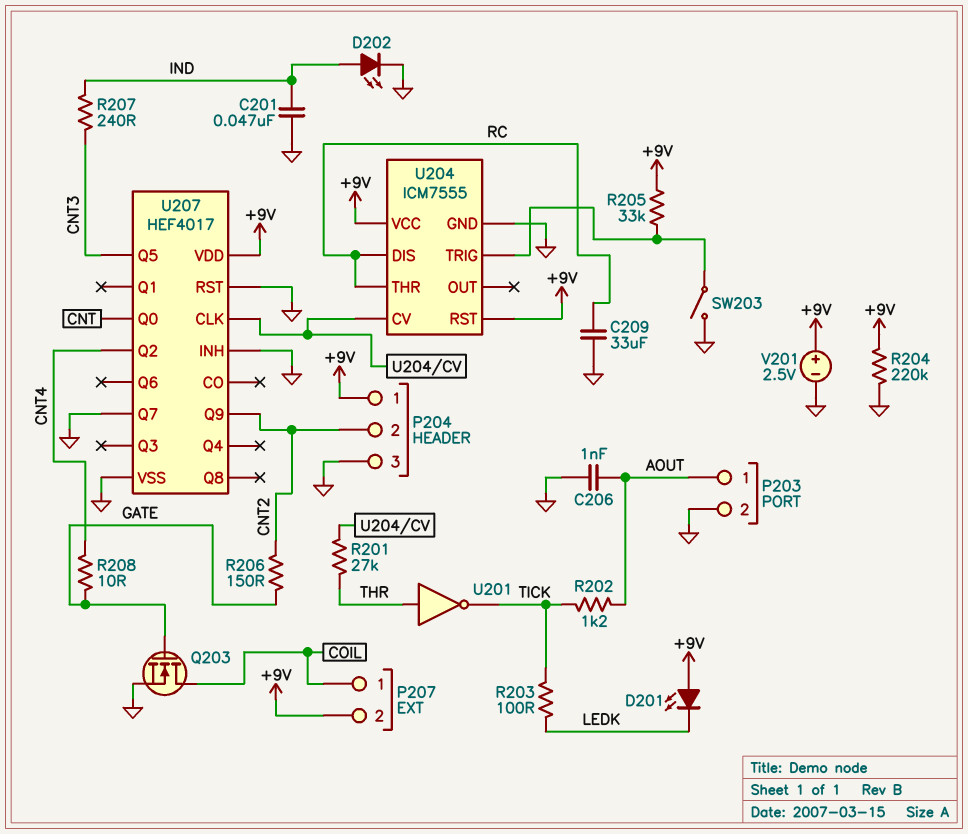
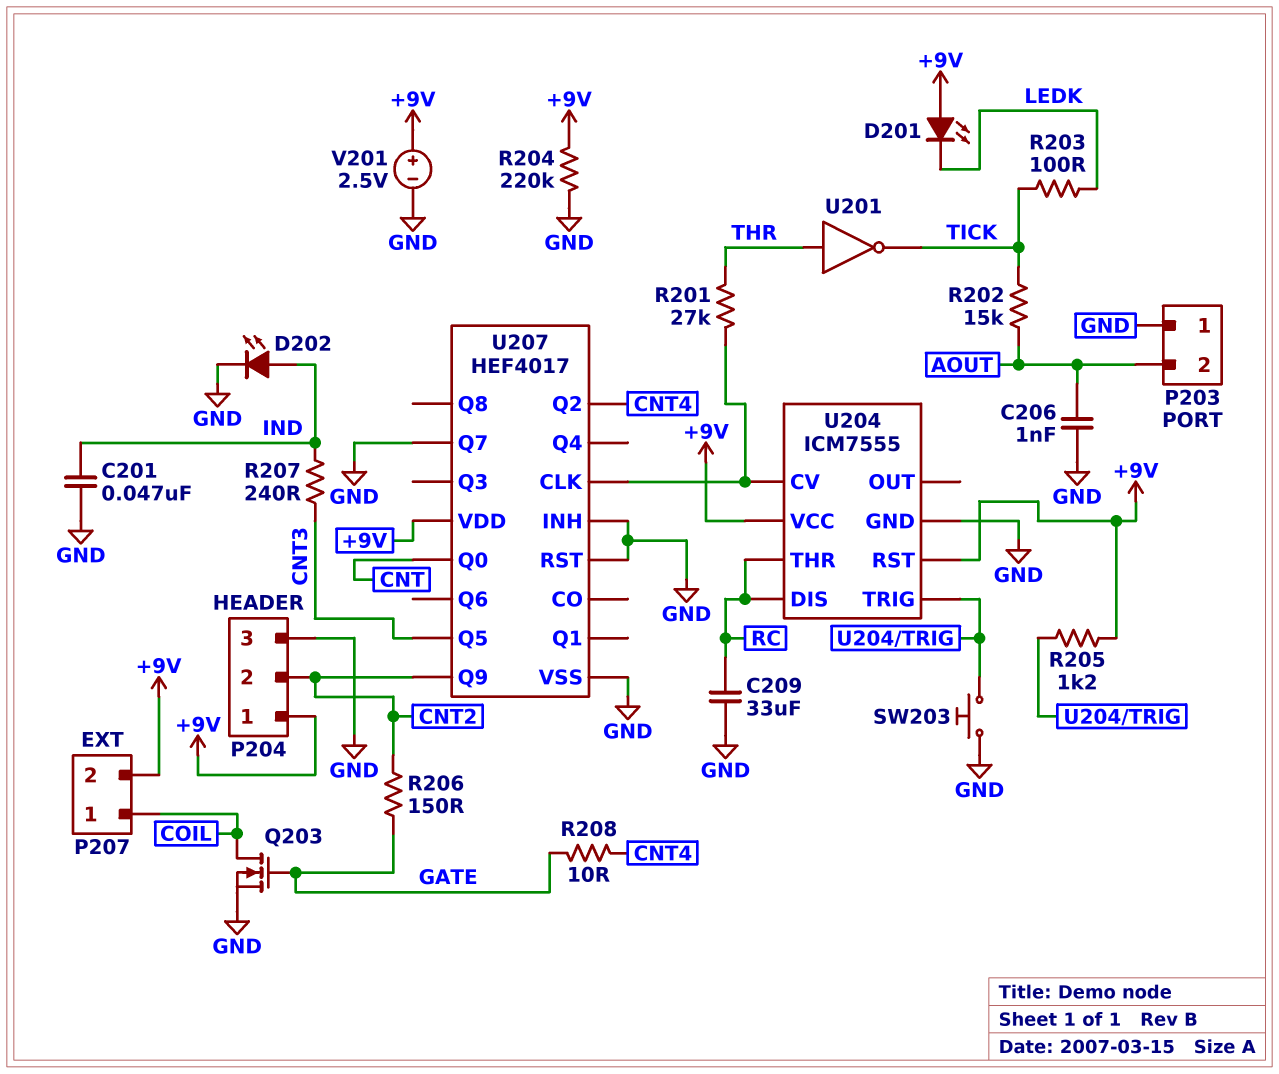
P203 pin 1: AOUT -> GND
P203 pin 2: GND -> AOUT
R202: 1.2k (AOUT, TICK) -> 15k (AOUT, TICK)
R205: 33k (+9V, U204/TRIG) -> 1.2k (+9V, U204/TRIG)
SW203: switch (GND, U204/TRIG) -> button (GND, U204/TRIG)

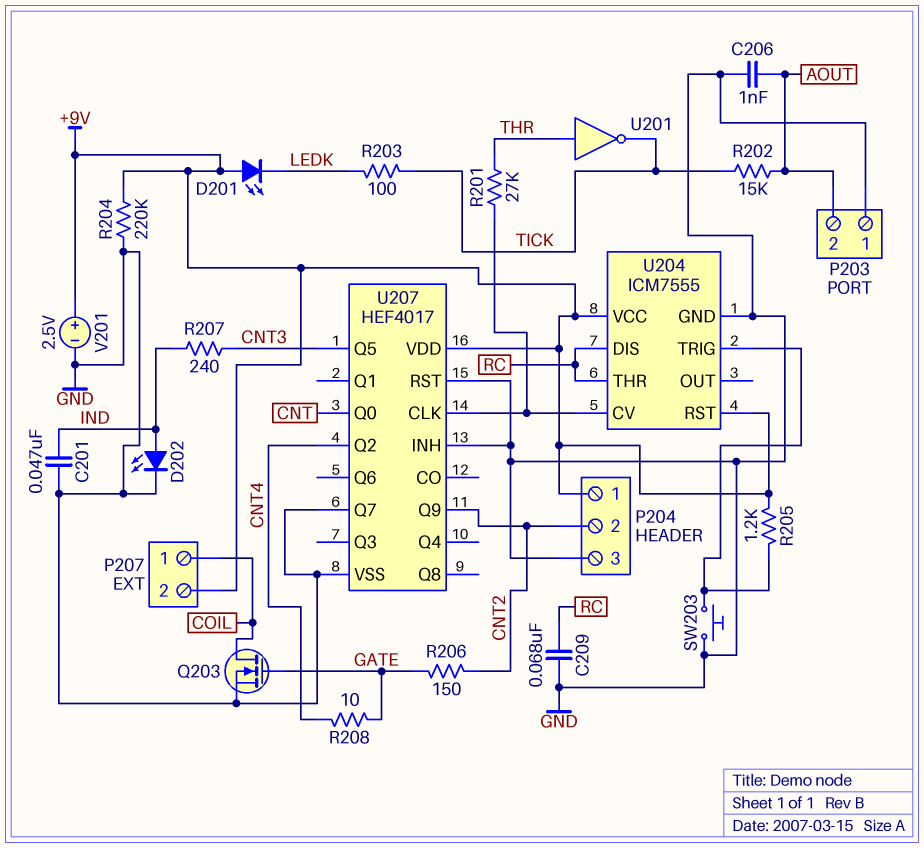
C209: 33uF (GND, RC) -> 68nF (GND, RC)

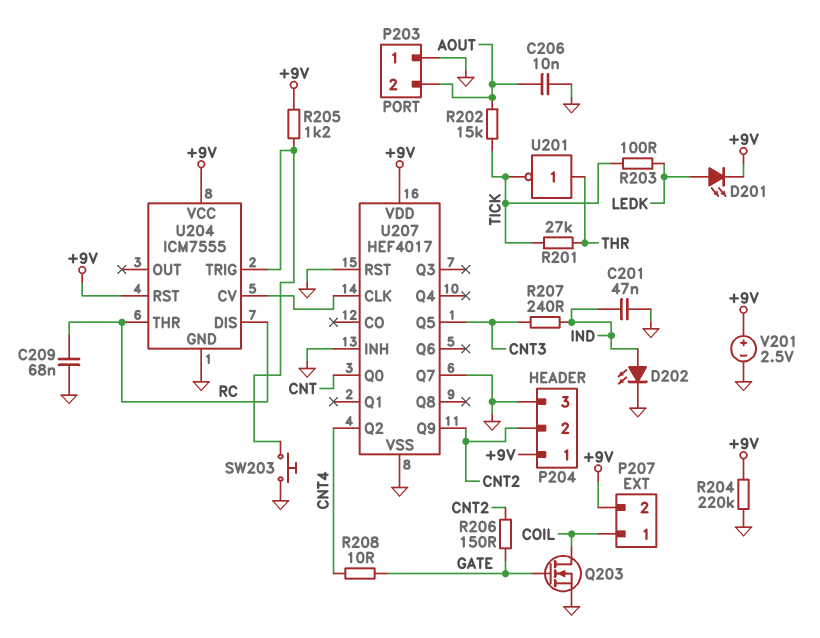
C206: 1nF (AOUT, GND) -> 10nF (AOUT, GND)
D201: LED (A +9V, K LEDK) -> LED (A LEDK, K +9V)
R201: 27k (THR, U204/CV) -> 27k (THR, TICK)

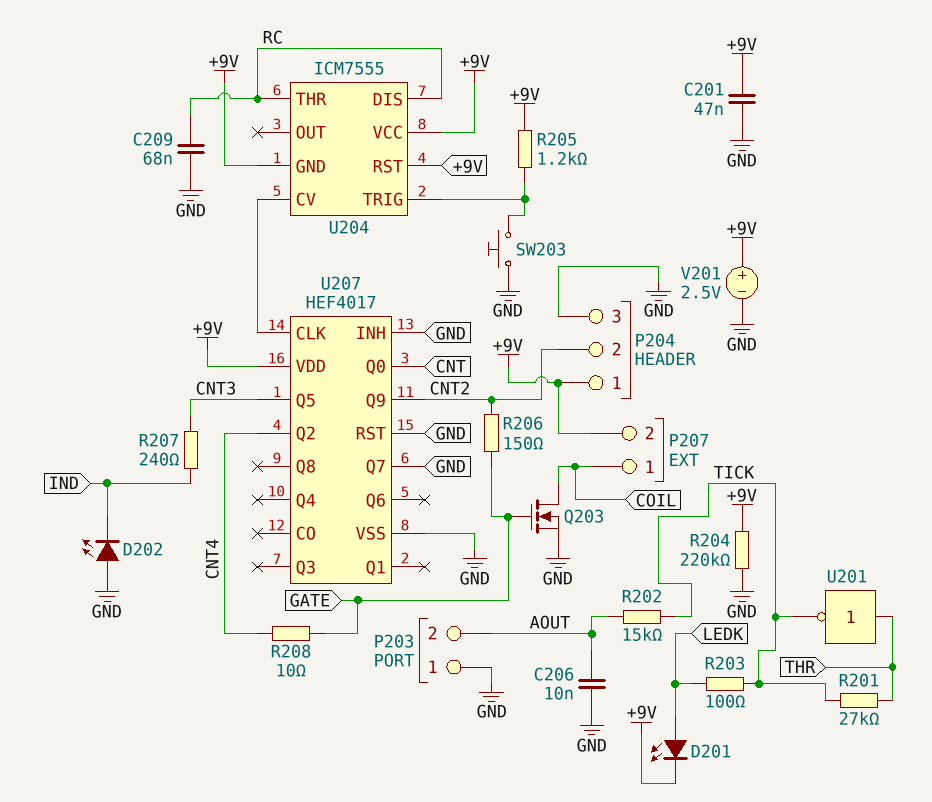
C201: 47nF (GND, IND) -> 47nF (+9V, GND)
D202: LED (A IND, K GND) -> LED (A GND, K IND)
U204 pin GND: GND -> +9V

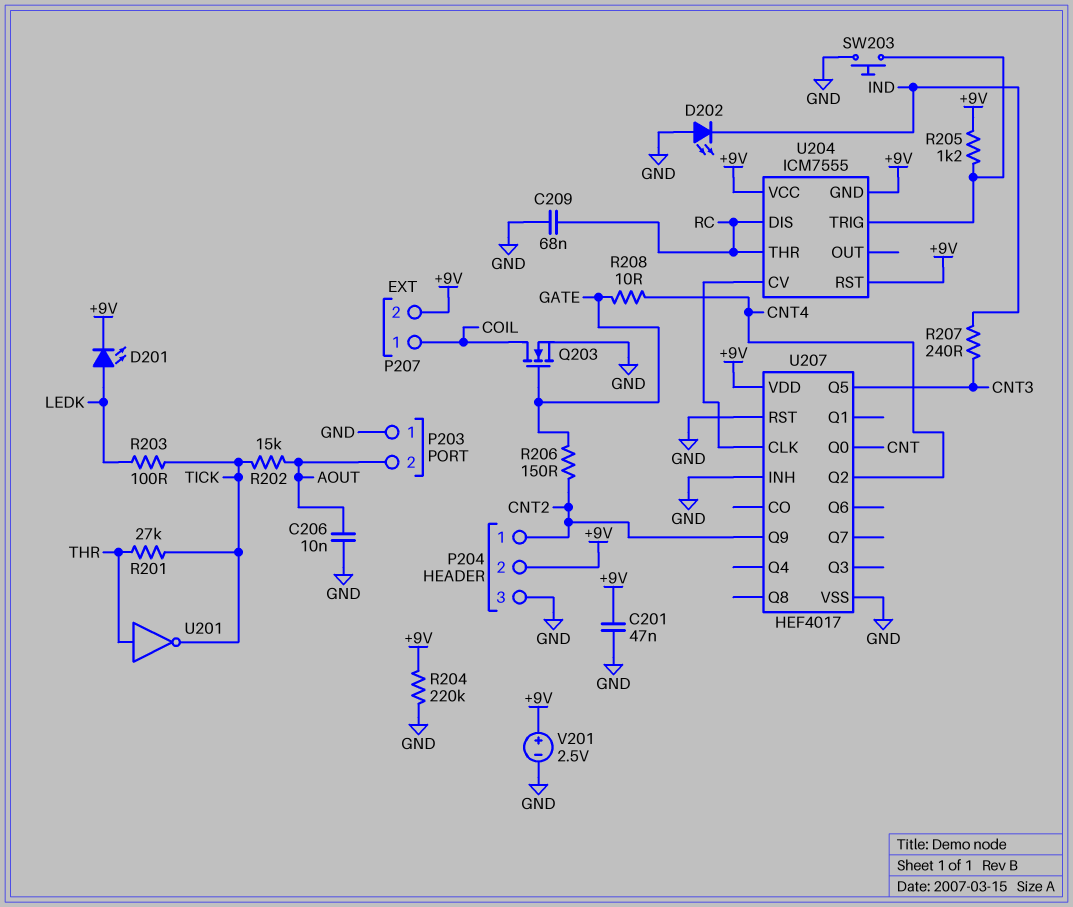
P204 pin 1: +9V -> CNT2
P204 pin 2: CNT2 -> +9V
U207 pin Q7: GND -> none

